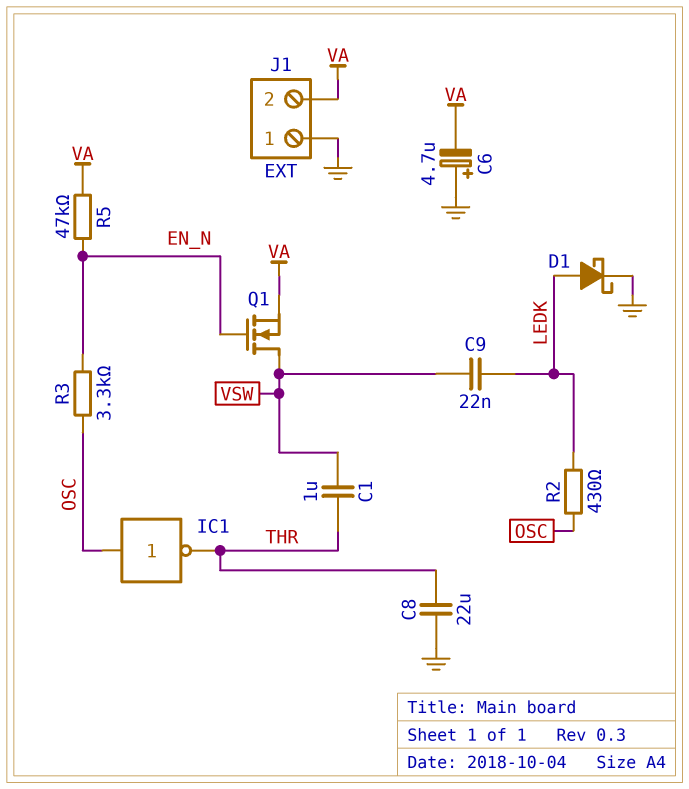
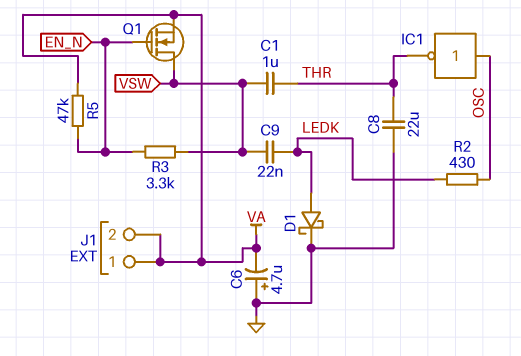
J1 pin 1: GND -> VA
R3: 3.3k (EN_N, OSC) -> 3.3k (EN_N, VSW)

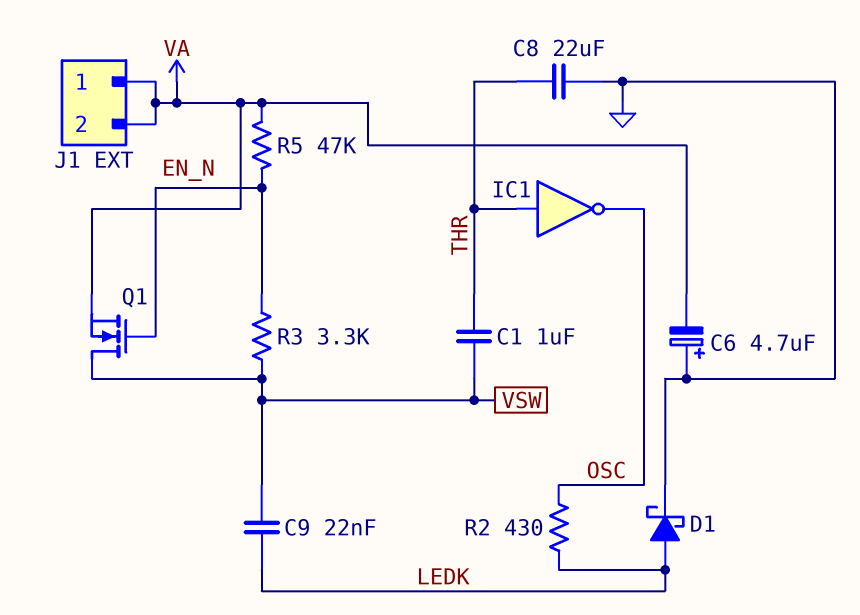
IC1: NOT (in OSC, out THR) -> NOT (in THR, out OSC)

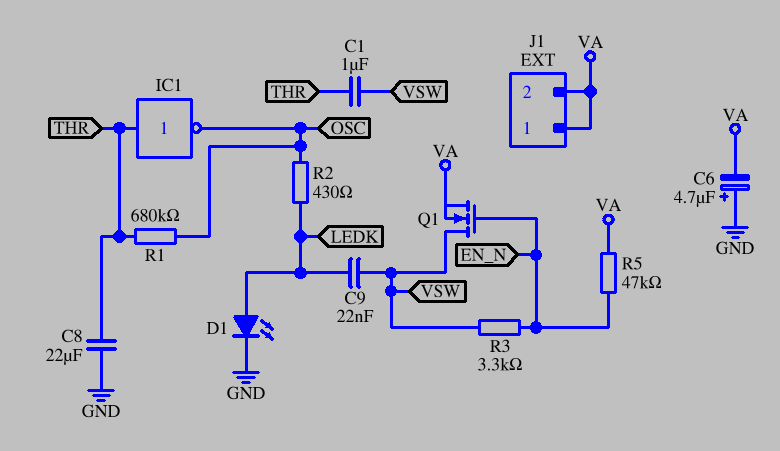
D1: schottky (A LEDK, K GND) -> LED (A LEDK, K GND)
R1: none -> 680k (OSC, THR)

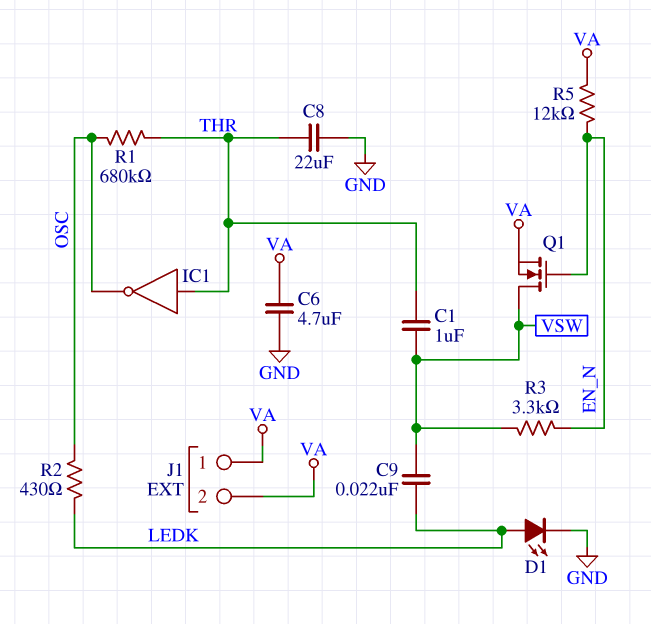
C6: 4.7uF (plus GND, minus VA) -> 4.7uF (GND, VA)
R5: 47k (EN_N, VA) -> 12k (EN_N, VA)

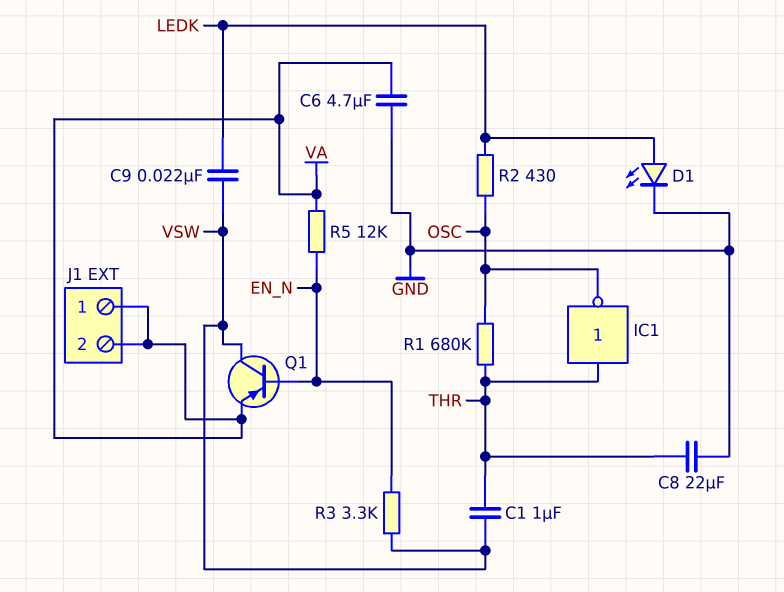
Q1: NMOS (G EN_N, D VSW, S VA) -> PNP (B EN_N, C VSW, E VA)

